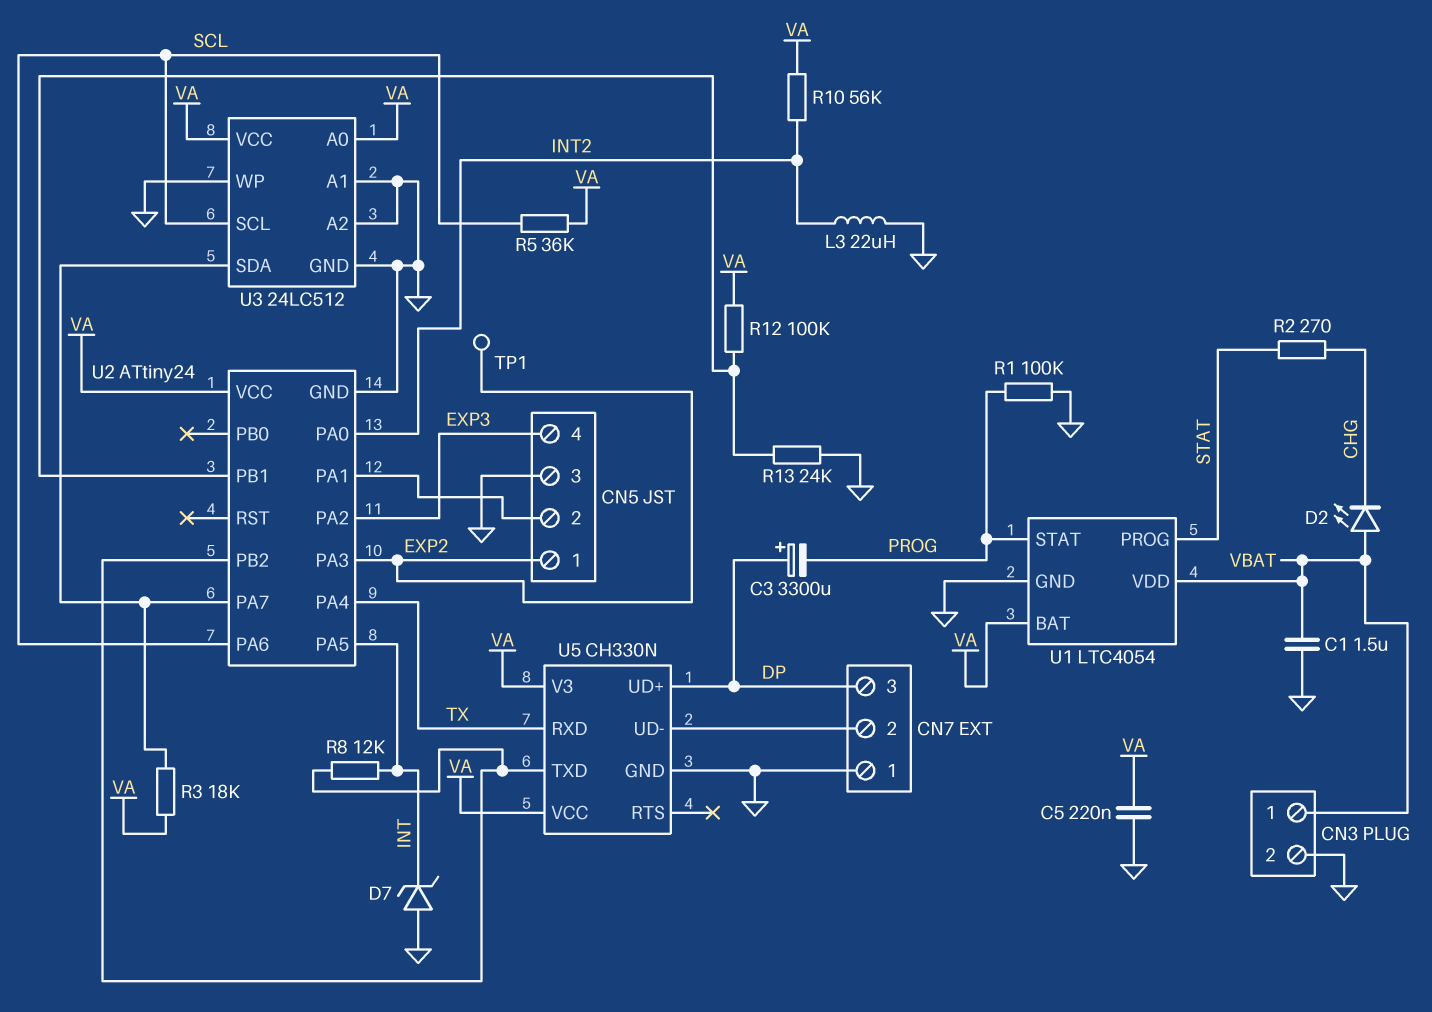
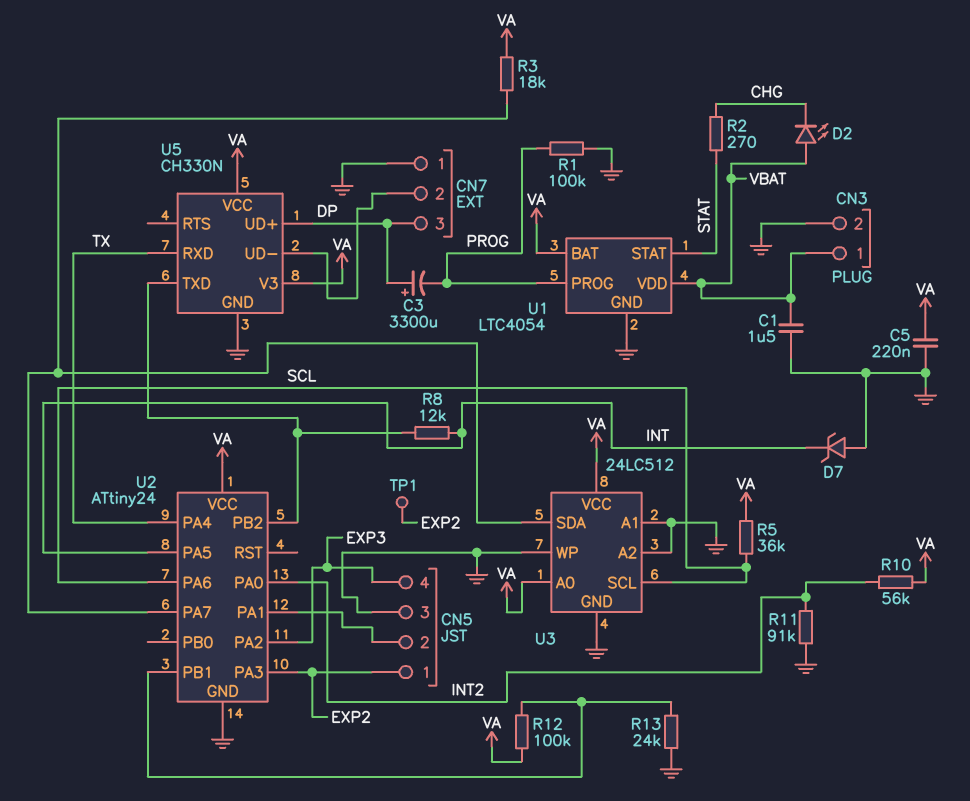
L3: 22uH (GND, INT2) -> none
R11: none -> 91k (GND, INT2)
U1 pin PROG: STAT -> PROG
U1 pin STAT: PROG -> STAT

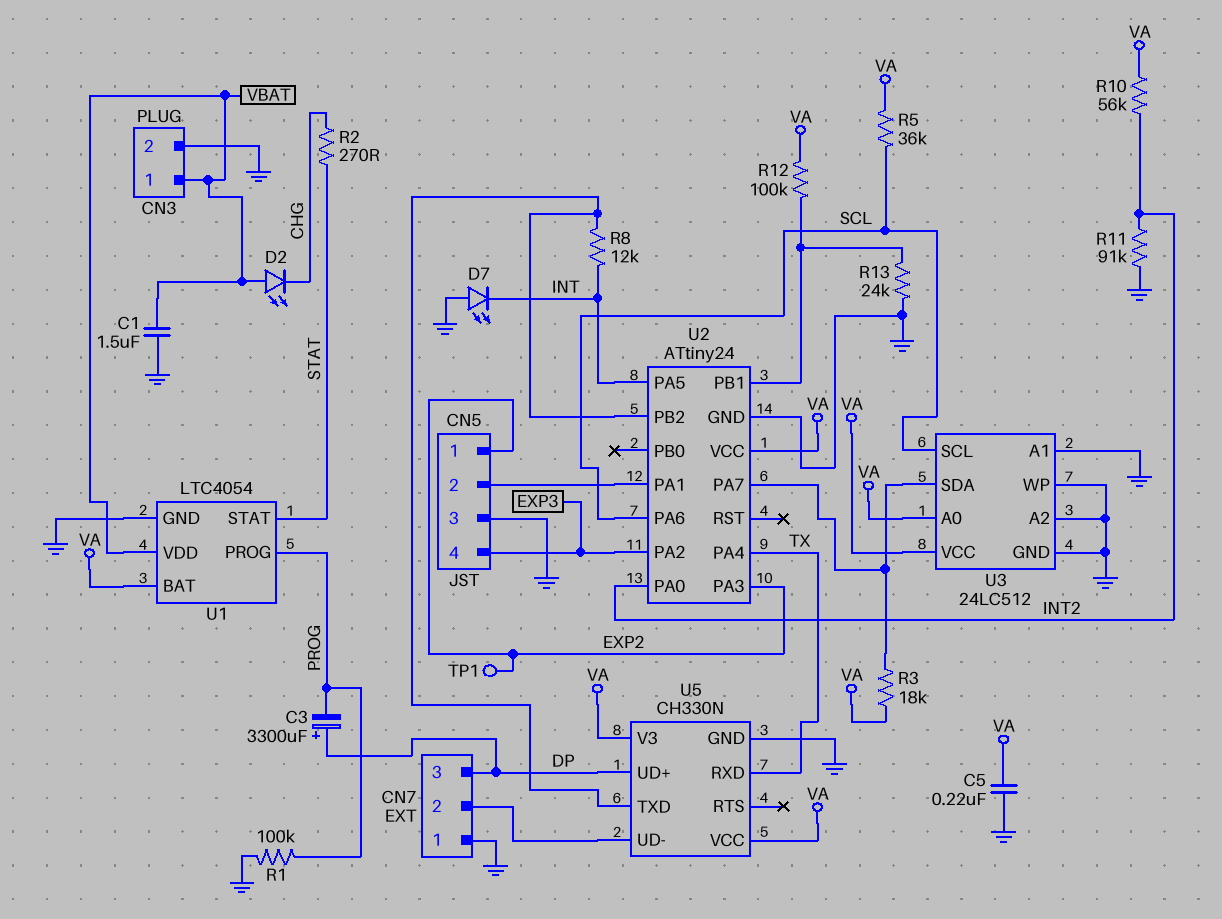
D7: zener (A GND, K INT) -> LED (A GND, K INT)

